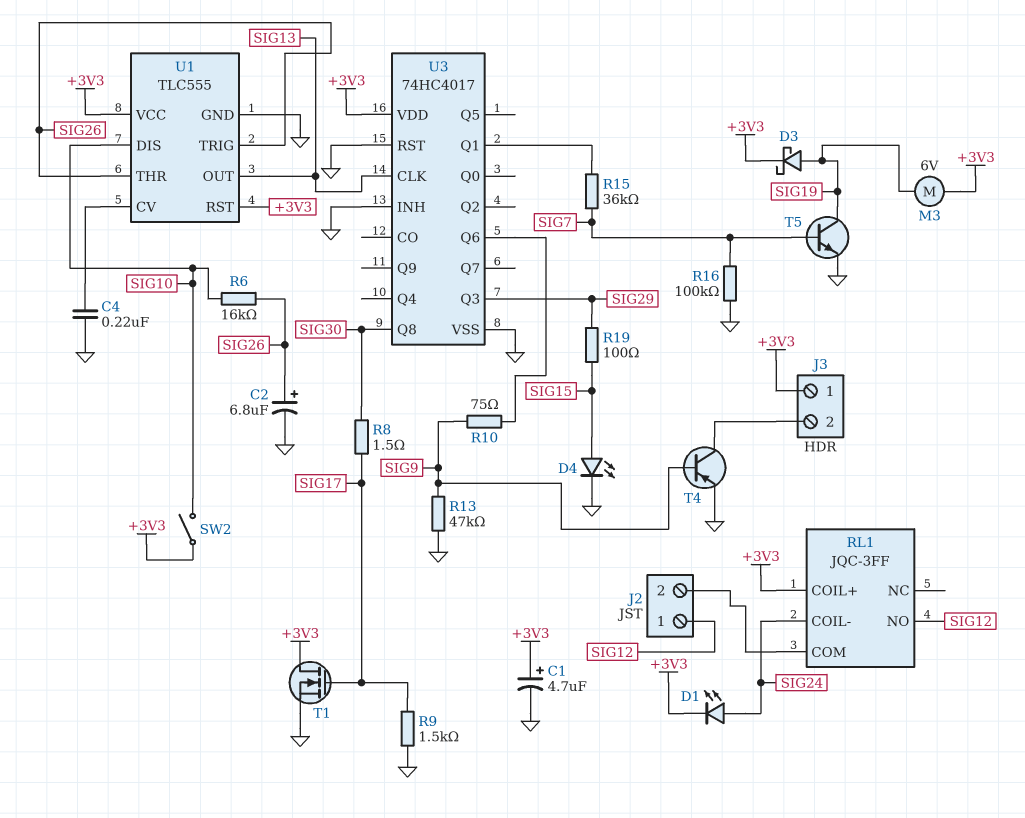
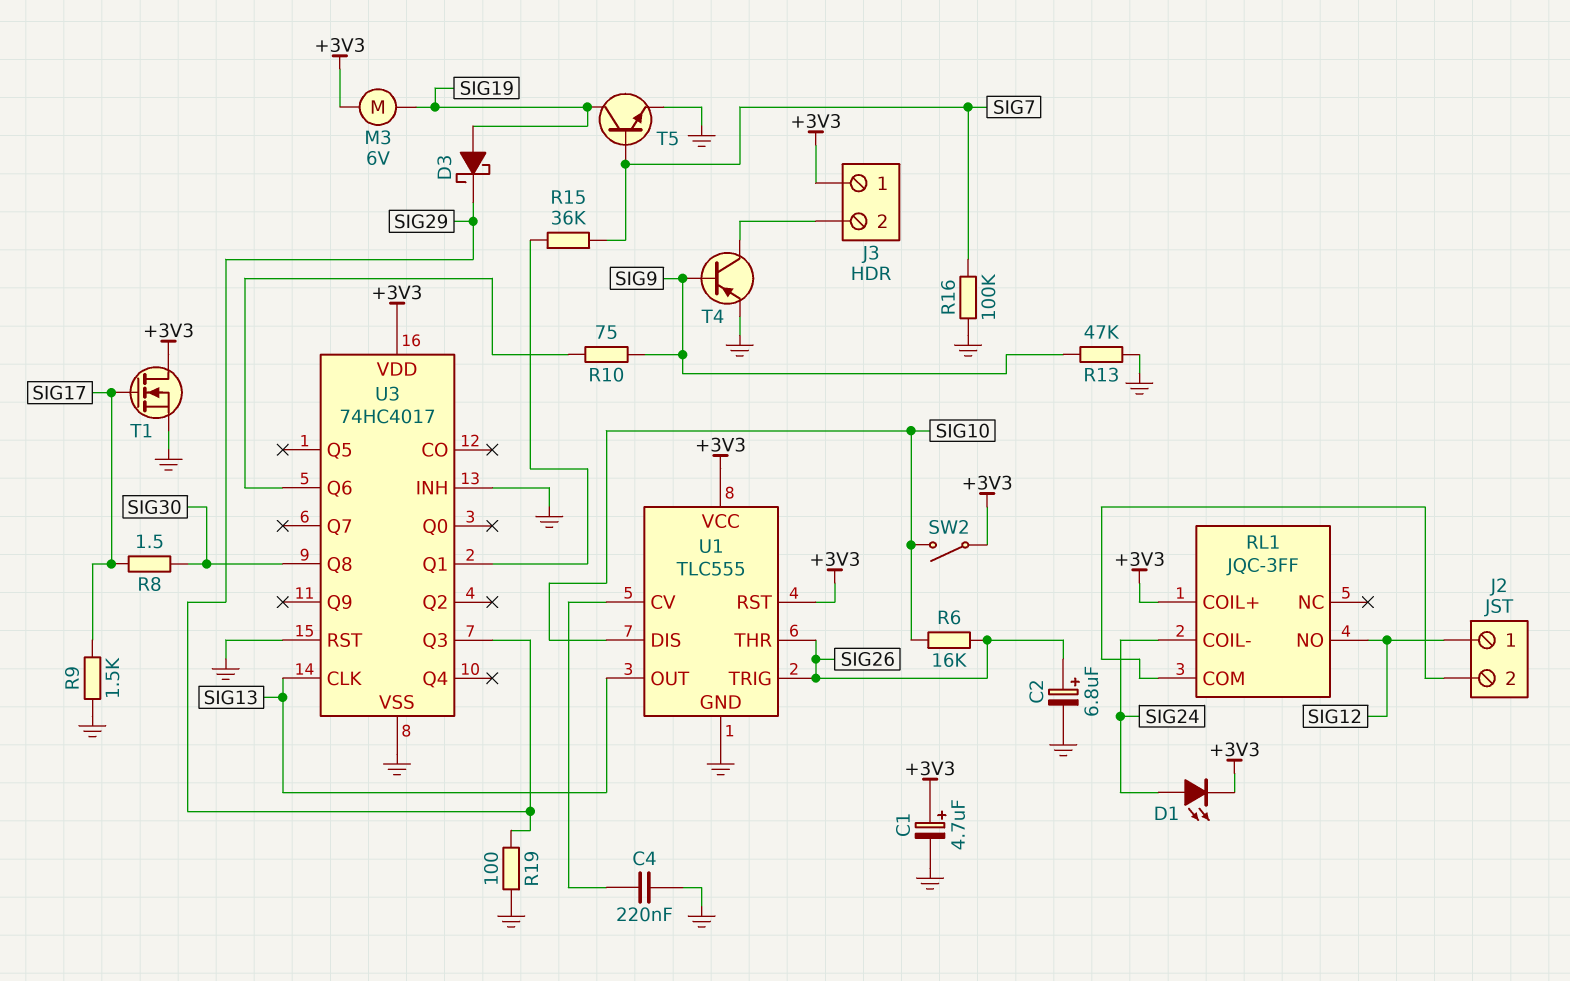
D3: schottky (A SIG19, K +3V3) -> schottky (A SIG19, K SIG29)
D4: LED (A SIG15, K GND) -> none
R19: 100 (SIG15, SIG29) -> 100 (GND, SIG29)

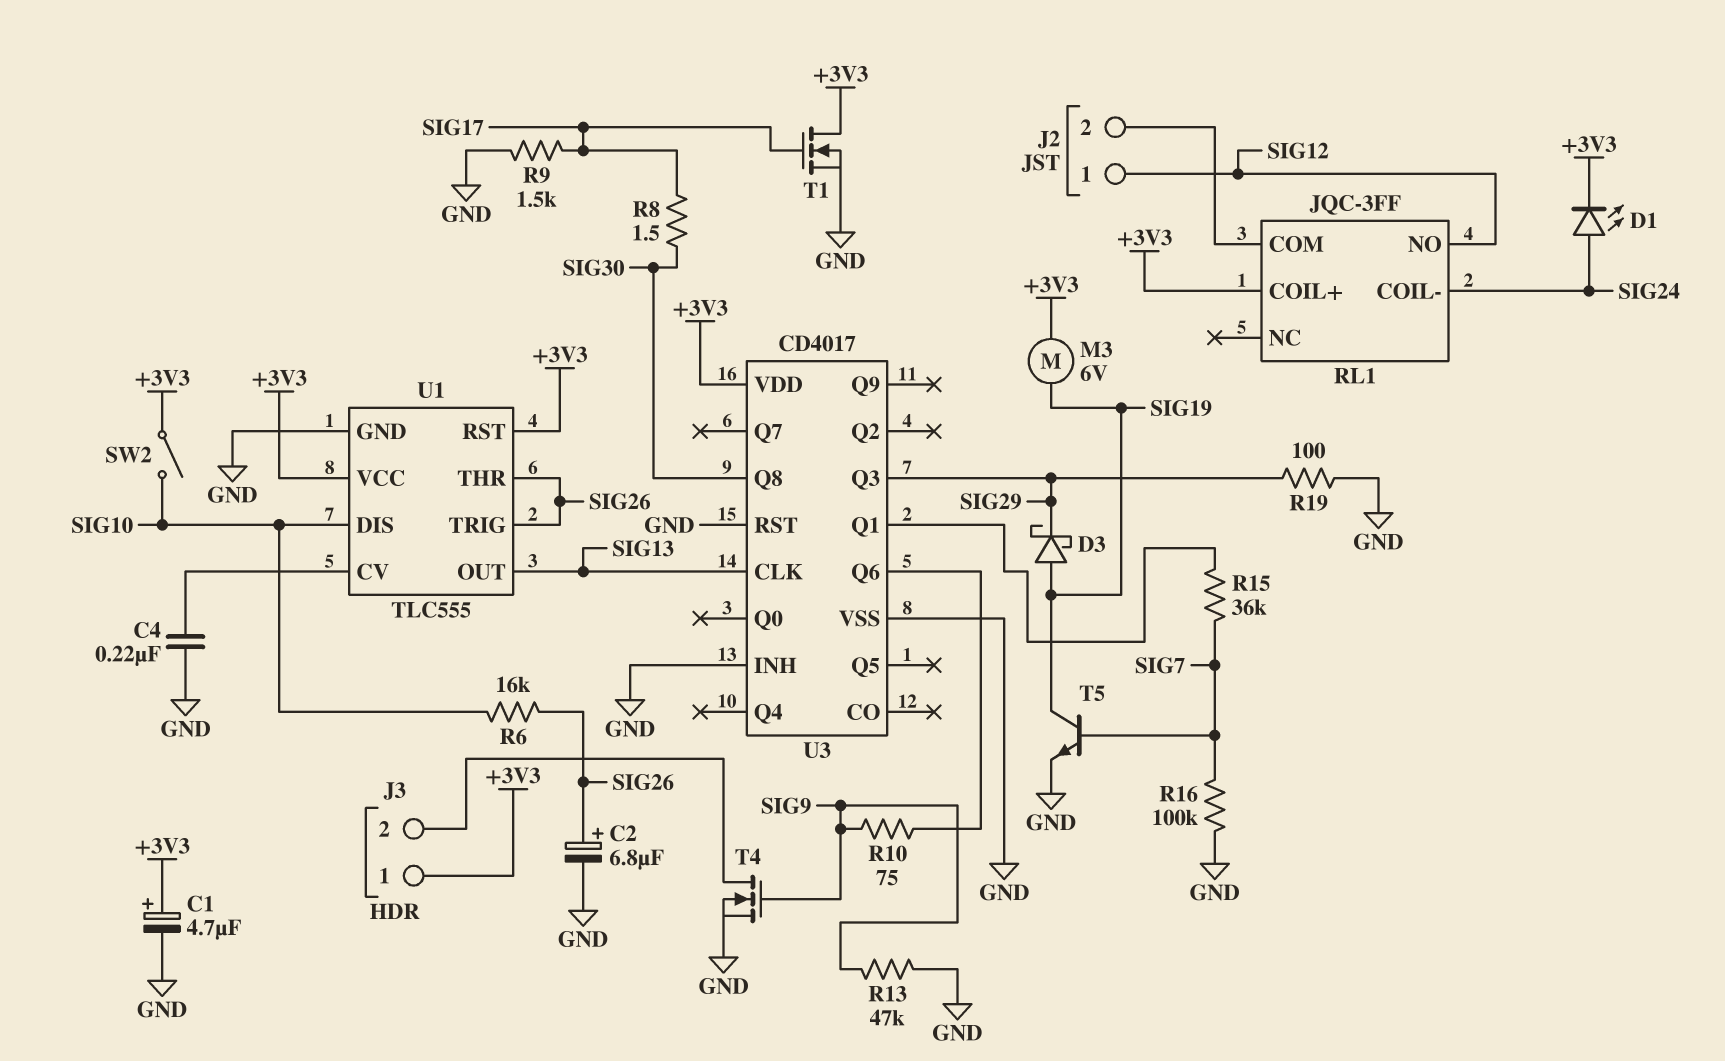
T4: PNP (B SIG9, C J3/2, E GND) -> NMOS (G SIG9, D J3/2, S GND)
U3: 74HC4017 -> CD4017

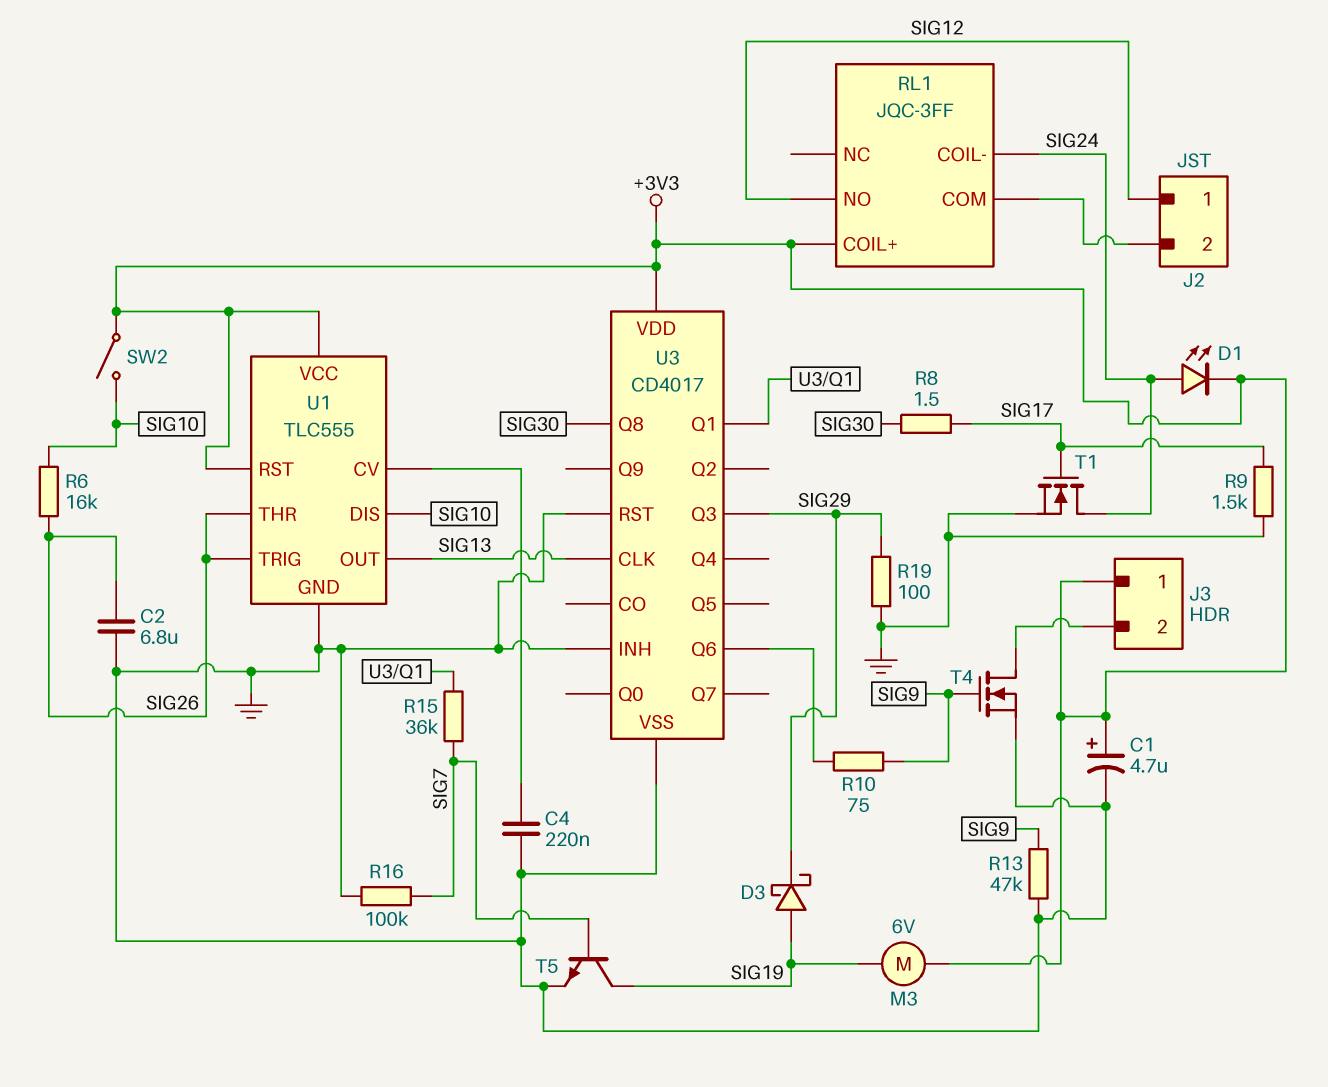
C2: 6.8uF (plus SIG26, minus GND) -> 6.8uF (GND, SIG26)
T1: NMOS (G SIG17, D +3V3, S GND) -> NMOS (G SIG17, D SIG24, S GND)

